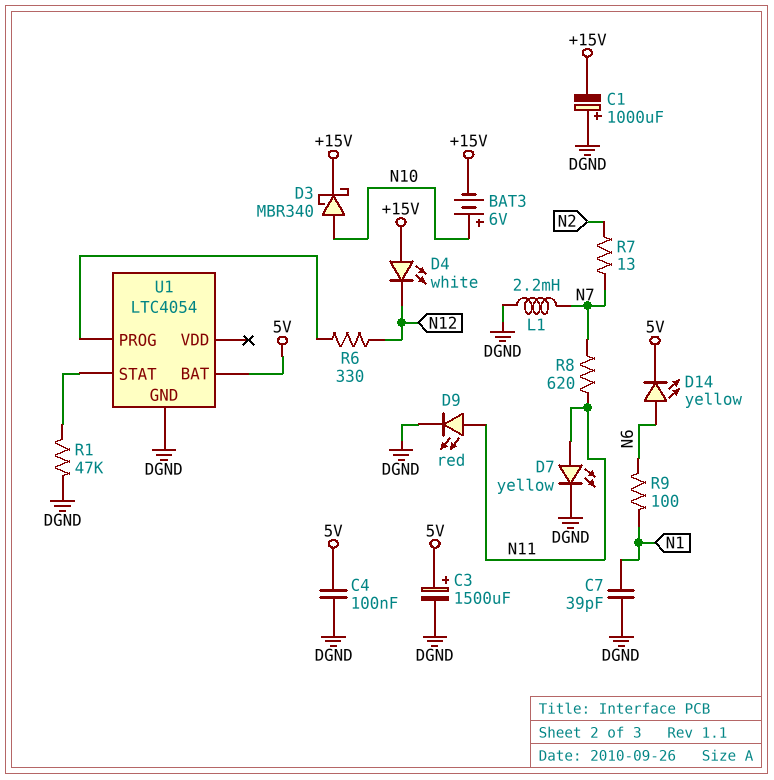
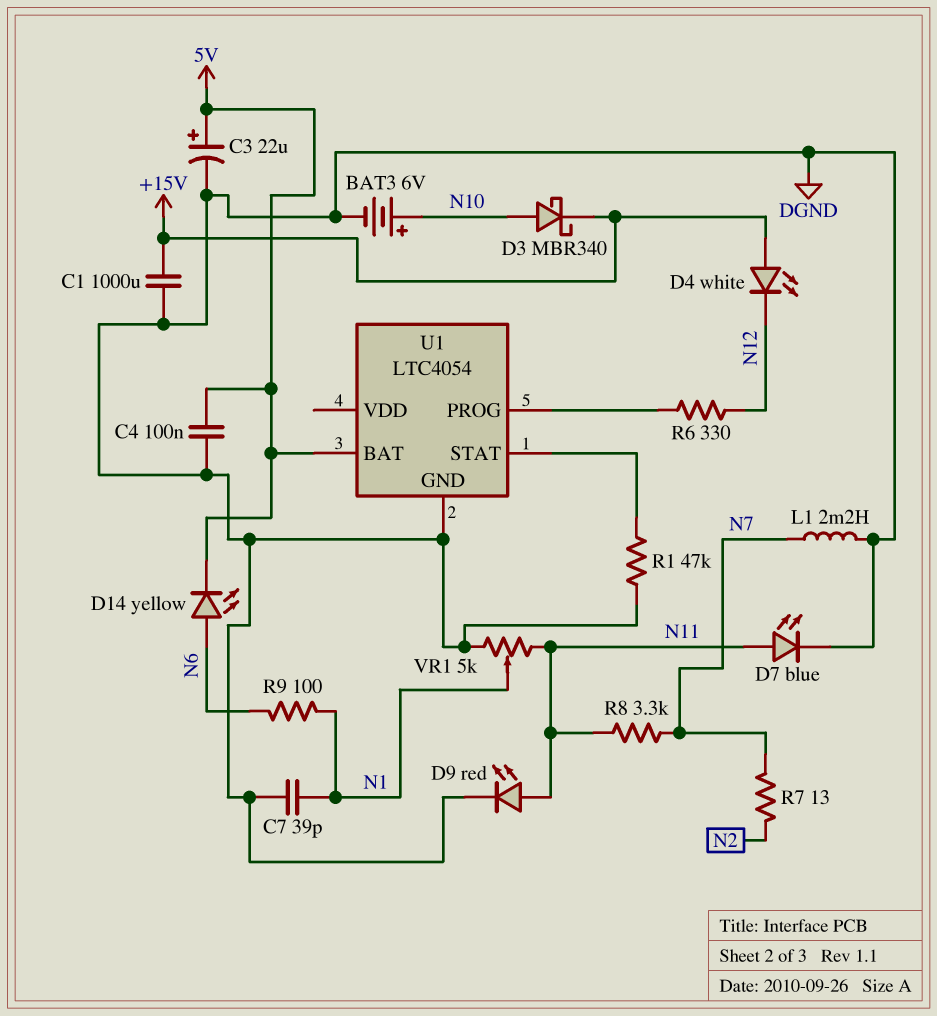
BAT3: 6V (plus N10, minus +15V) -> 6V (plus N10, minus DGND)
C1: 1000uF (plus DGND, minus +15V) -> 1000uF (+15V, DGND)
C3: 1500uF (plus 5V, minus DGND) -> 22uF (plus 5V, minus DGND)
D7: LED yellow (A N11, K DGND) -> LED blue (A N11, K DGND)
R8: 620 (N7, N11) -> 3.3k (N7, N11)
VR1: none -> 5k (DGND, N11, wiper N1)

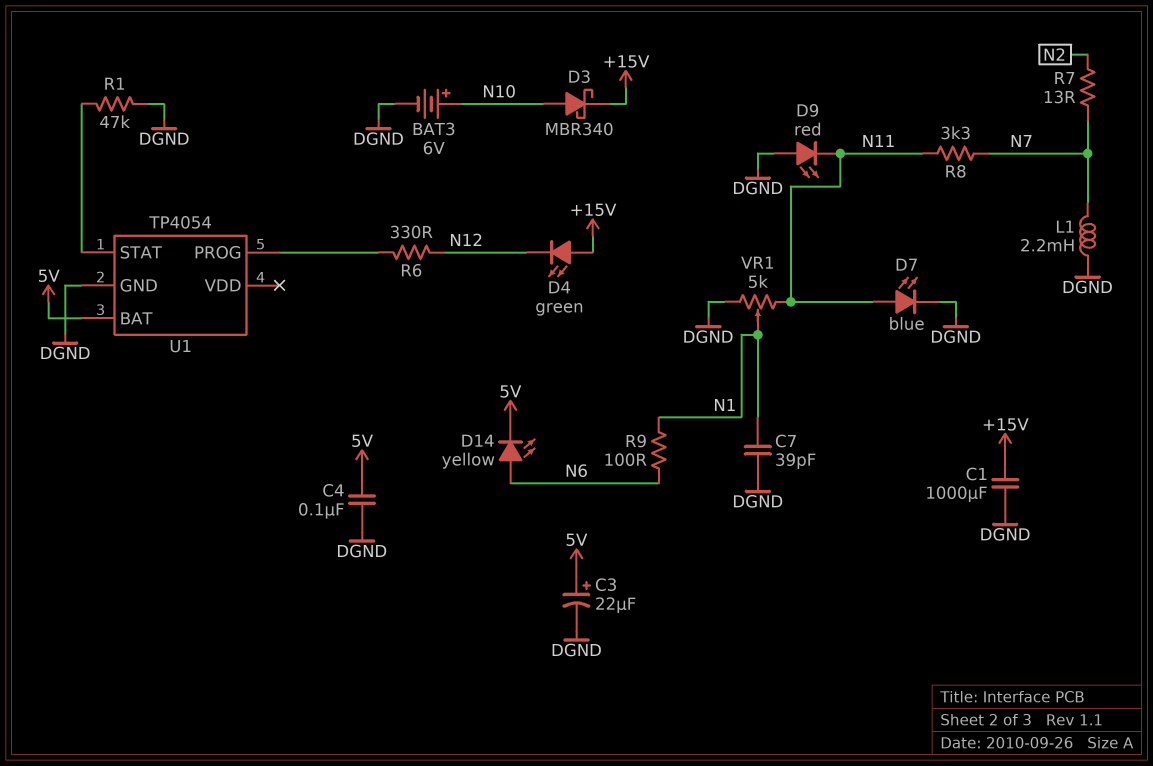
D4: LED white (A +15V, K N12) -> LED green (A +15V, K N12)
D9: LED red (A N11, K DGND) -> LED red (A DGND, K N11)
U1: LTC4054 -> TP4054

